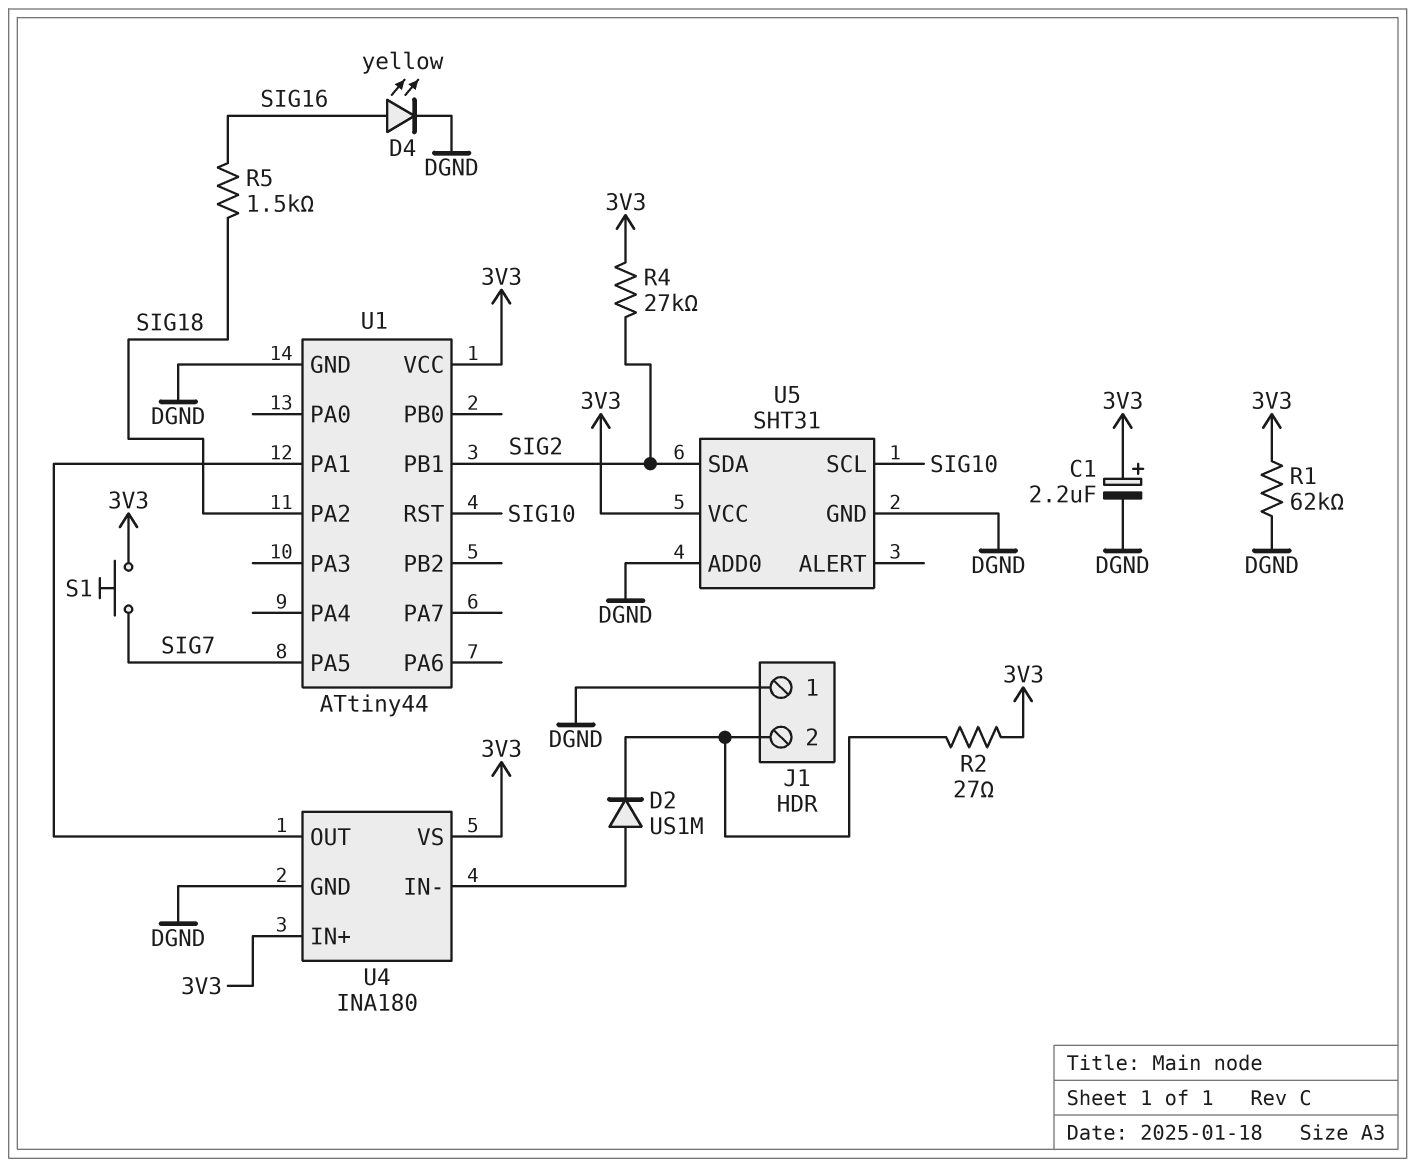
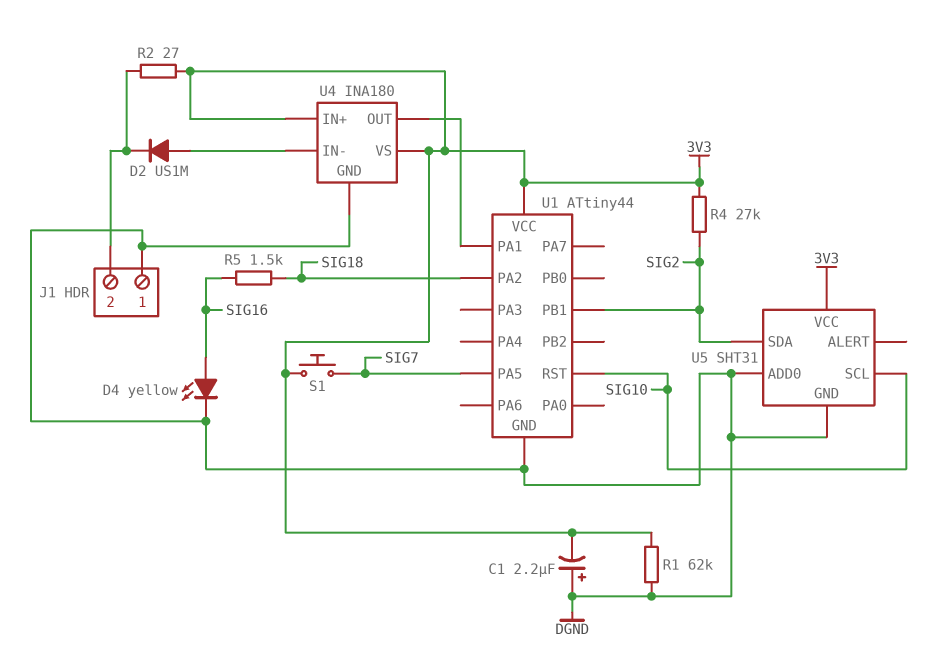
C1: 2.2uF (plus 3V3, minus DGND) -> 2.2uF (plus DGND, minus 3V3)

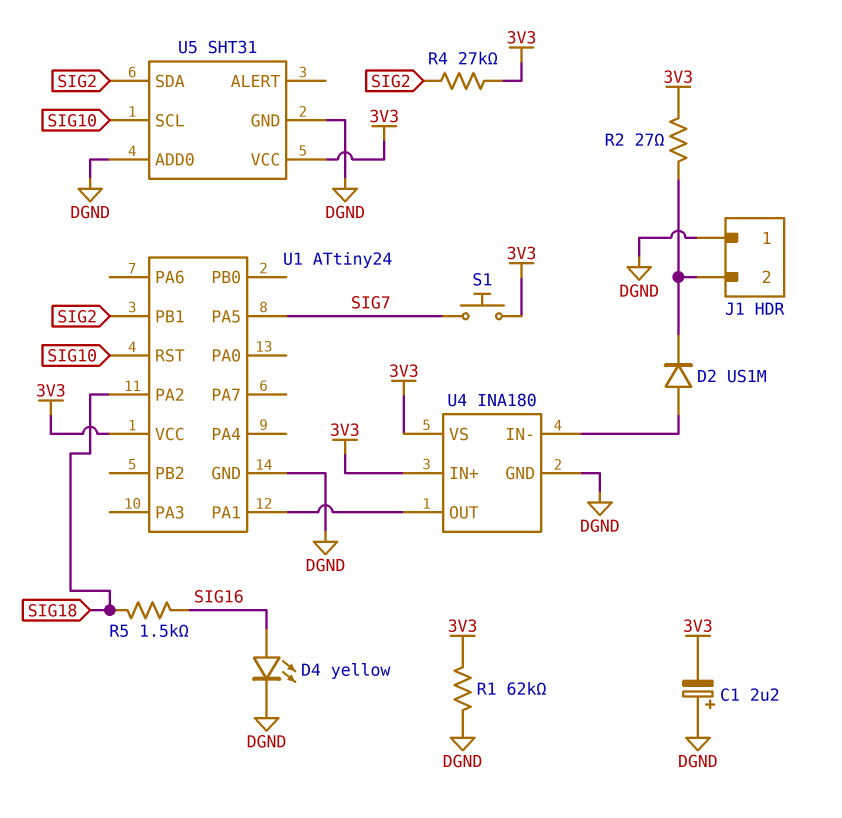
U1: ATtiny44 -> ATtiny24

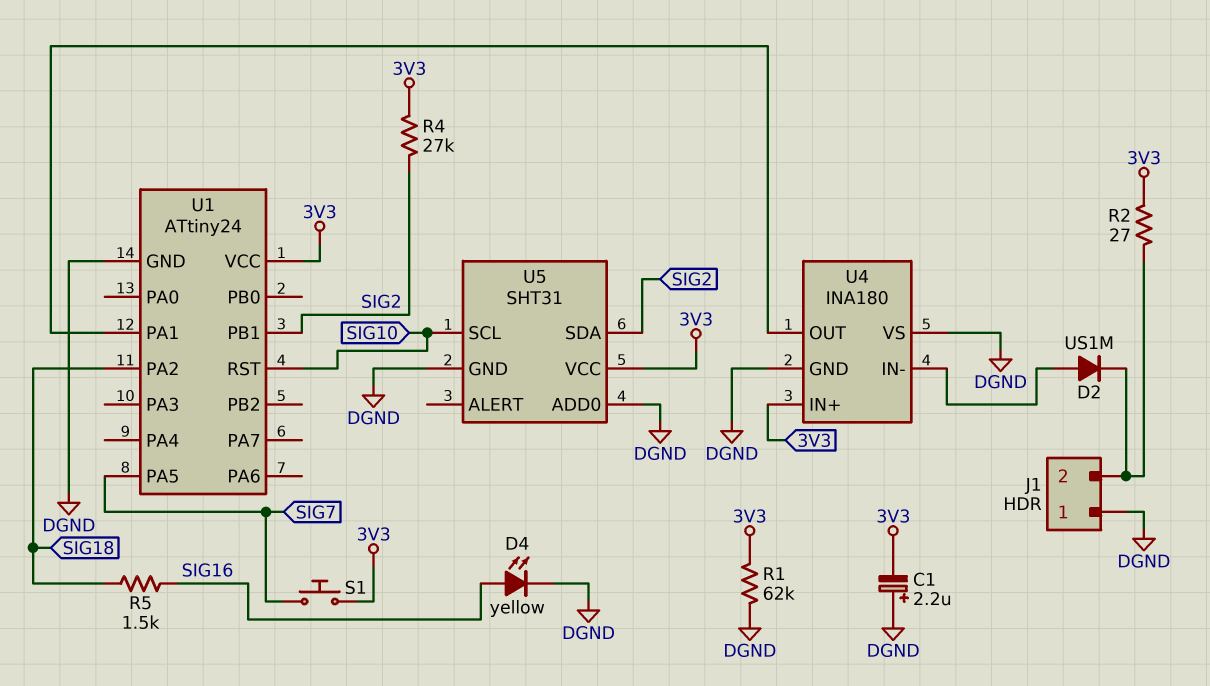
U4 pin VS: 3V3 -> DGND

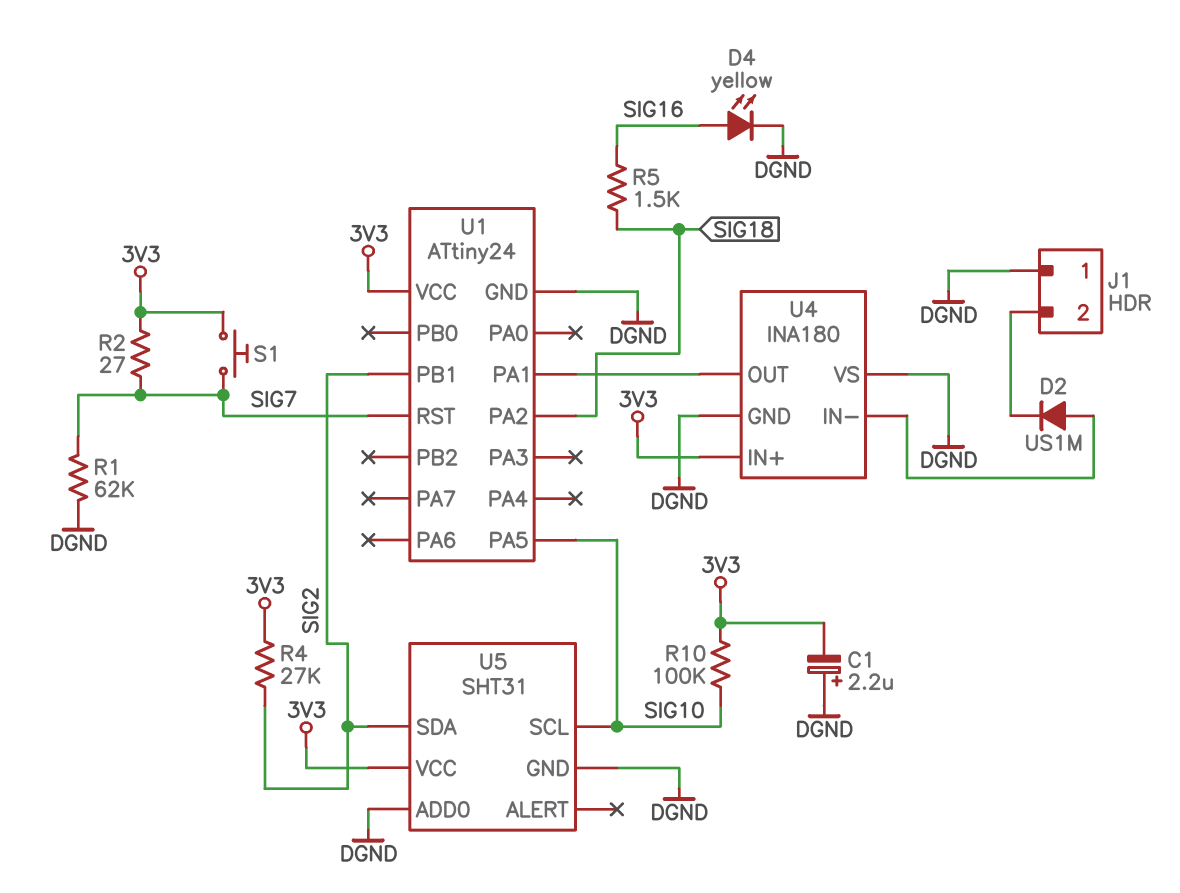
R1: 62k (3V3, DGND) -> 62k (DGND, SIG7)
R2: 27 (3V3, J1/2) -> 27 (3V3, SIG7)
R10: none -> 100k (3V3, SIG10)
U1 pin PA5: SIG7 -> SIG10
U1 pin RST: SIG10 -> SIG7

